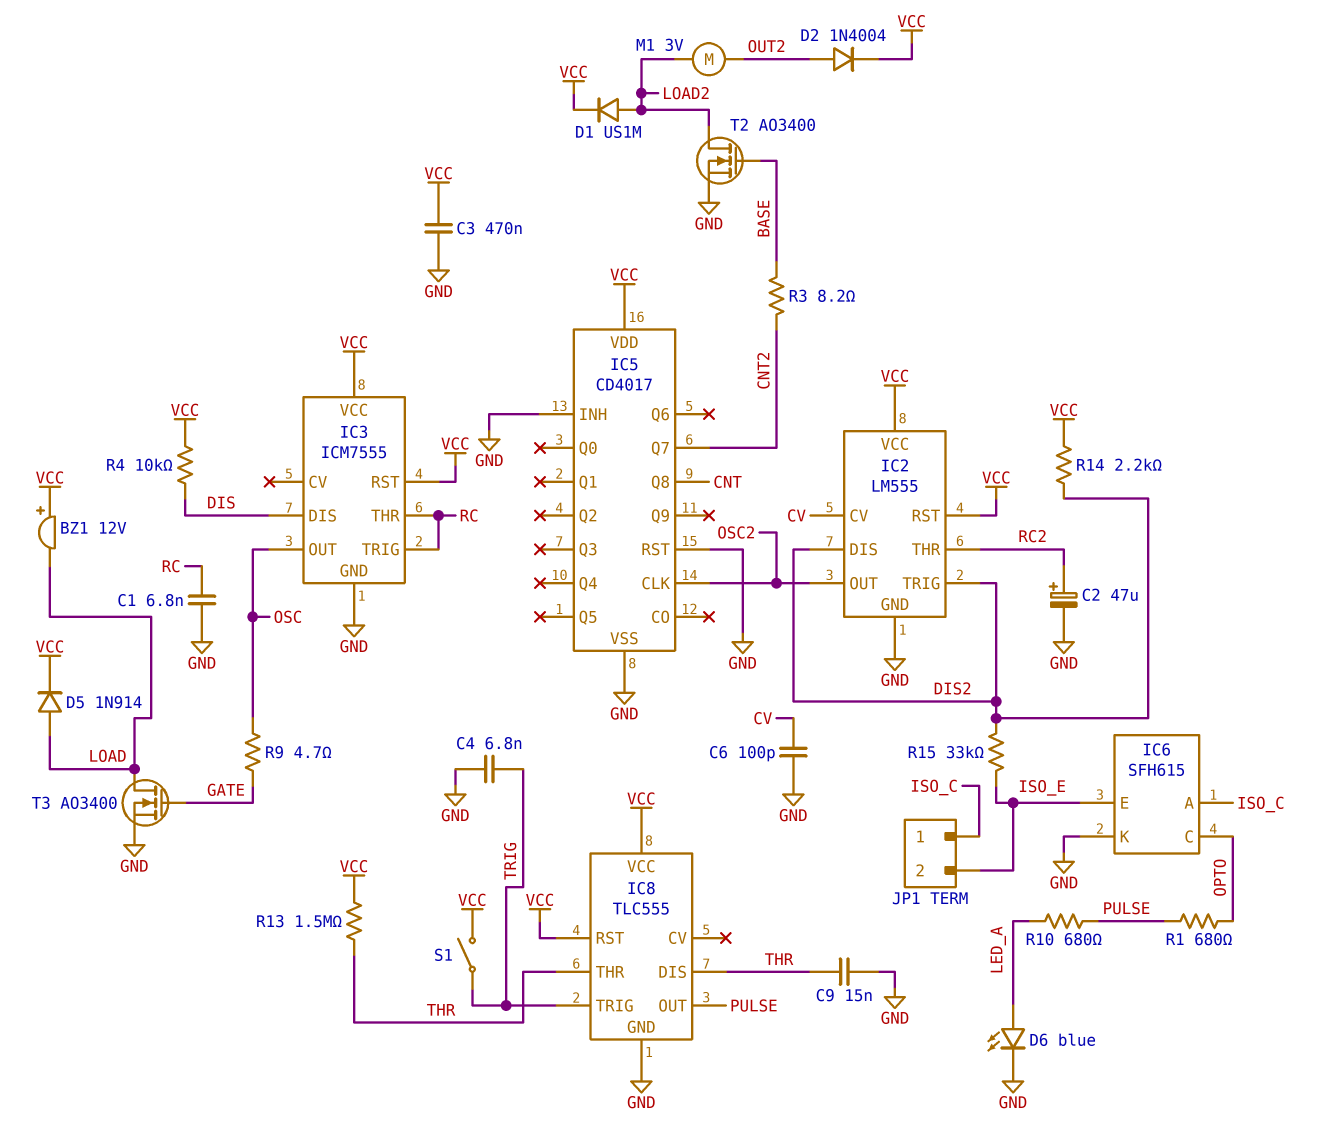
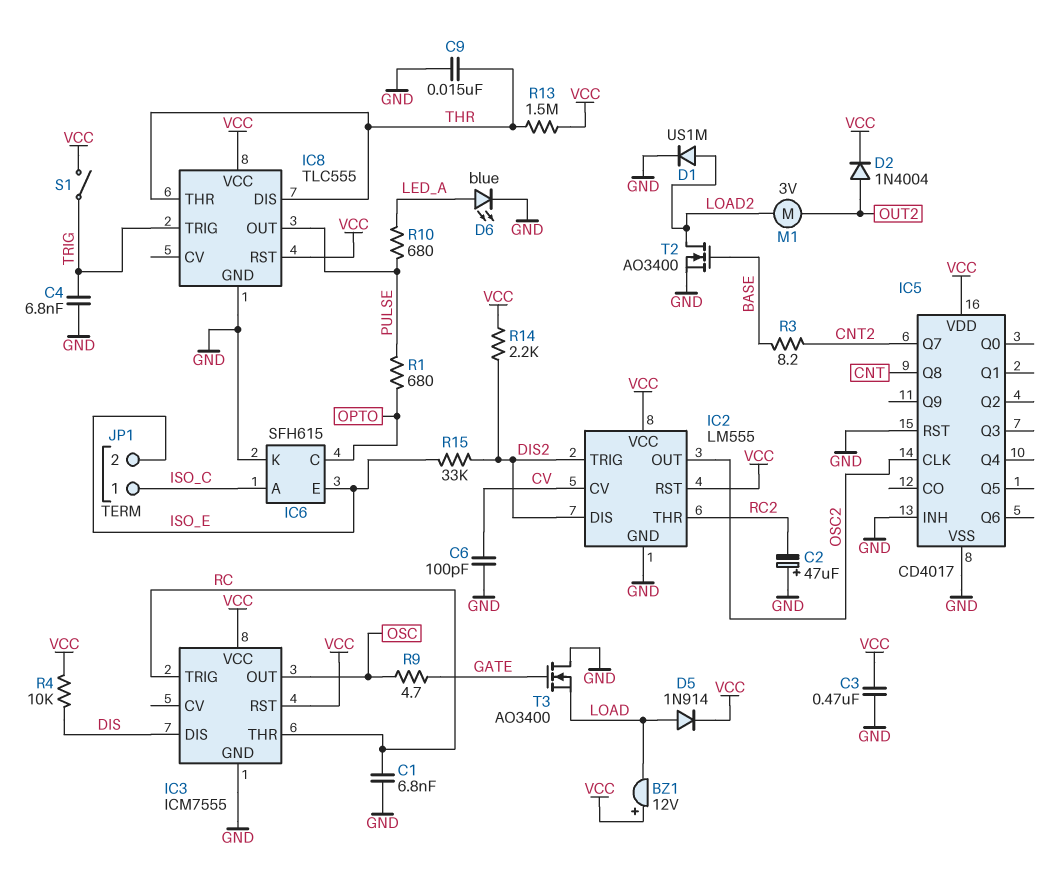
C2: 47uF (plus RC2, minus GND) -> 47uF (plus GND, minus RC2)
D1: diode US1M (A LOAD2, K VCC) -> diode US1M (A LOAD2, K GND)
T3: NMOS AO3400 (G GATE, D LOAD, S GND) -> NMOS AO3400 (G GATE, D GND, S LOAD)

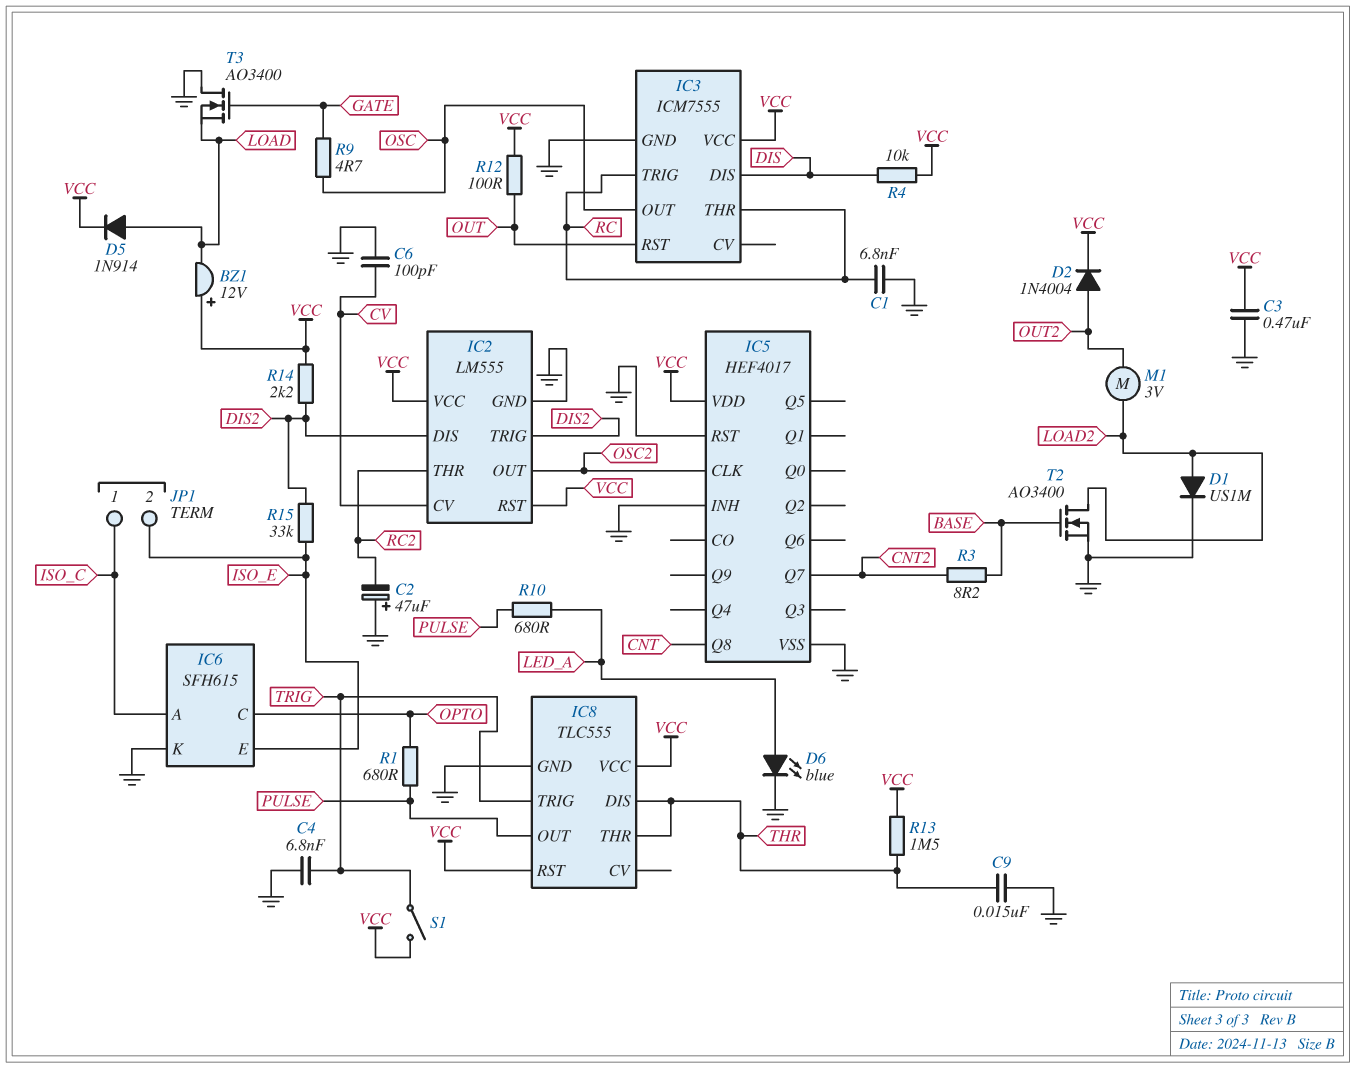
IC3 pin RST: VCC -> OUT
IC5: CD4017 -> HEF4017
R12: none -> 100 (OUT, VCC)

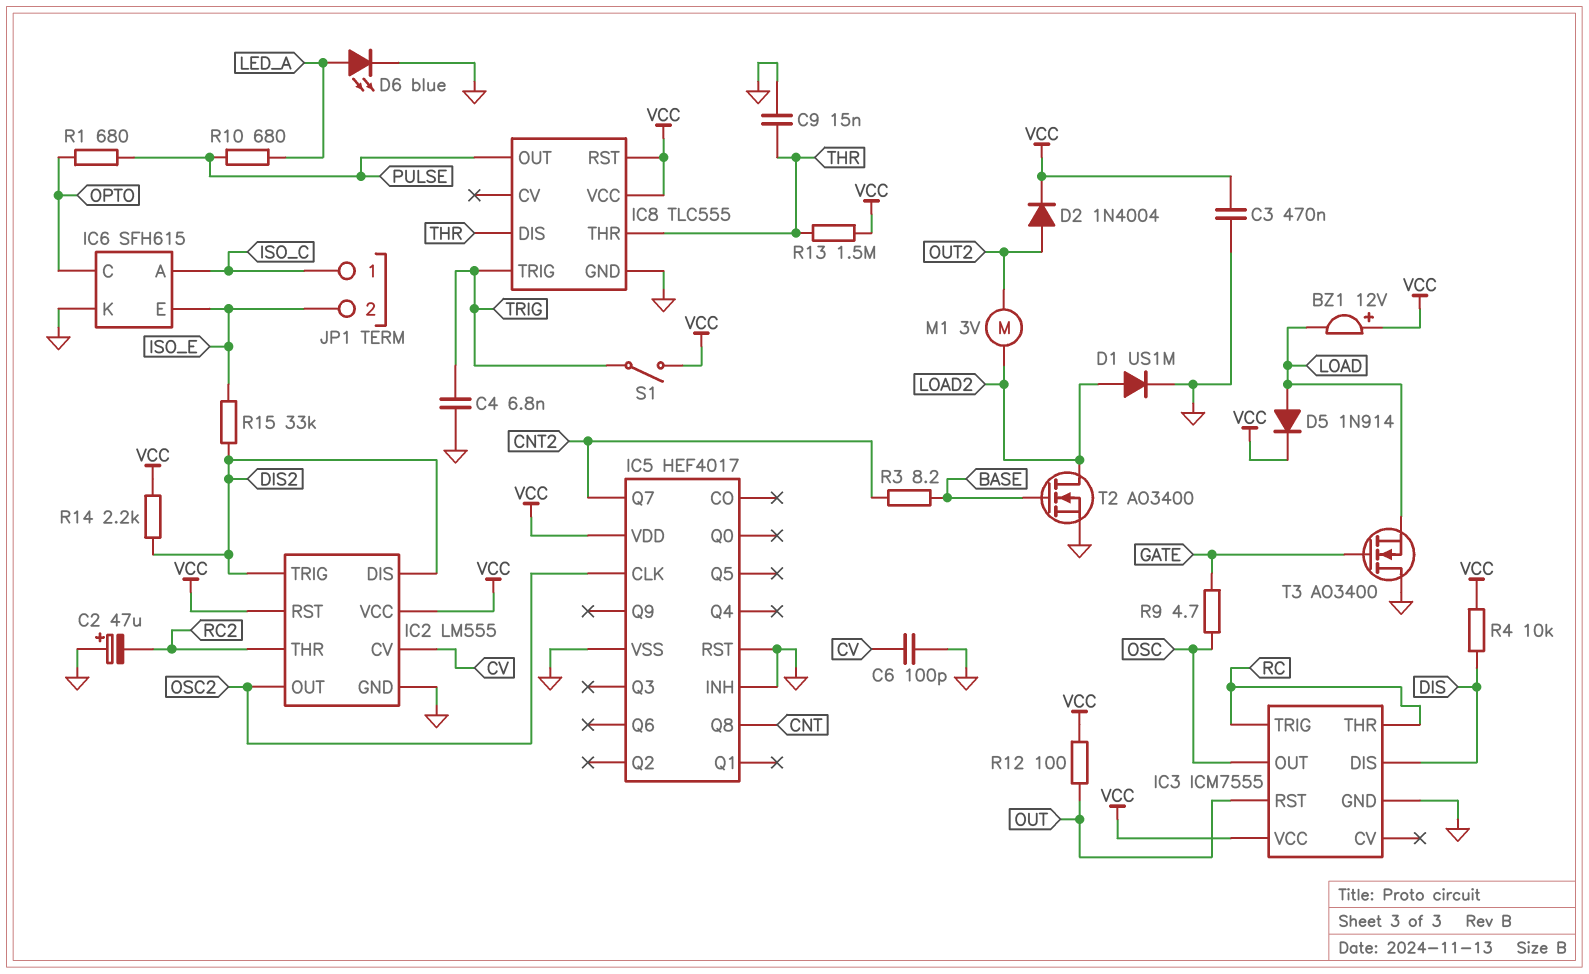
C1: 6.8nF (GND, RC) -> none

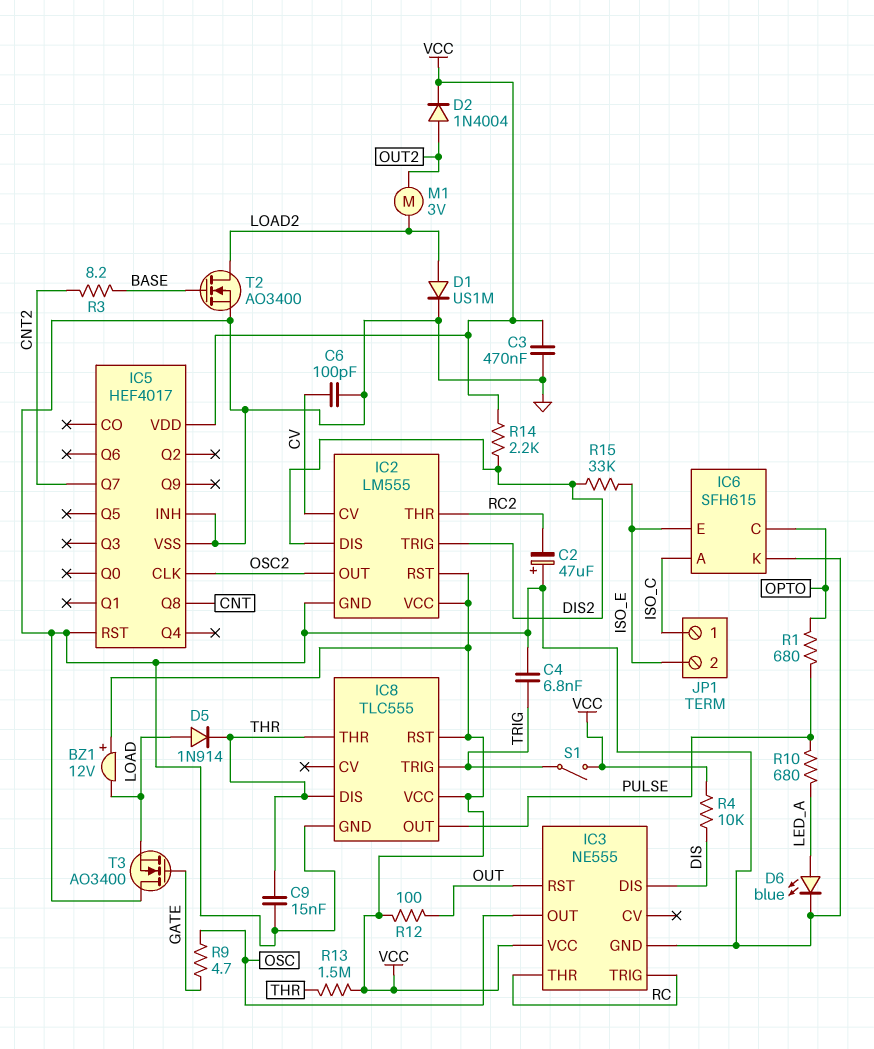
D5: diode 1N914 (A LOAD, K VCC) -> diode 1N914 (A LOAD, K THR)
IC3: ICM7555 -> NE555

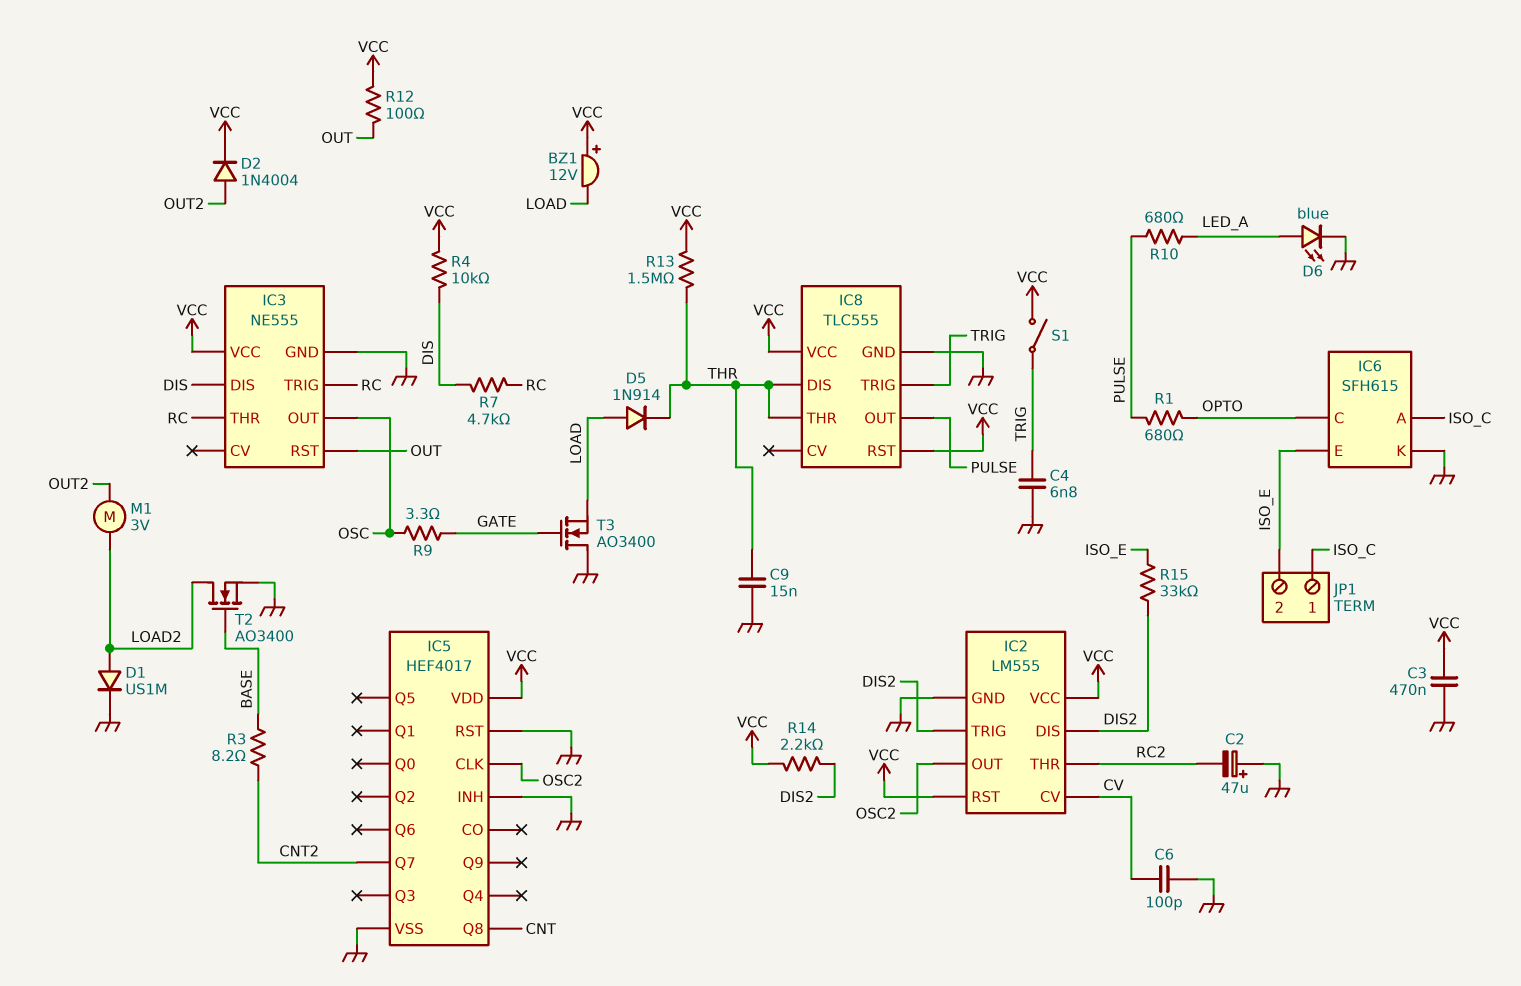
R7: none -> 4.7k (DIS, RC)
R9: 4.7 (GATE, OSC) -> 3.3 (GATE, OSC)

